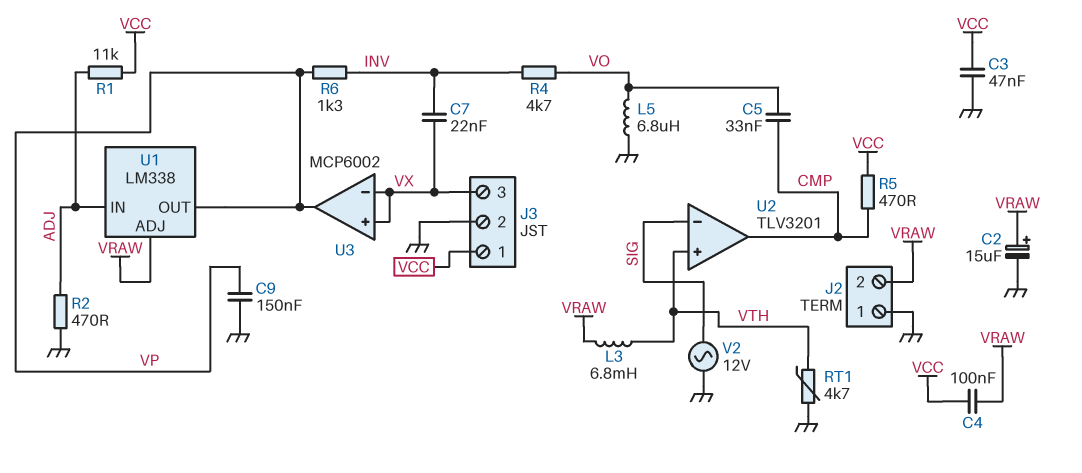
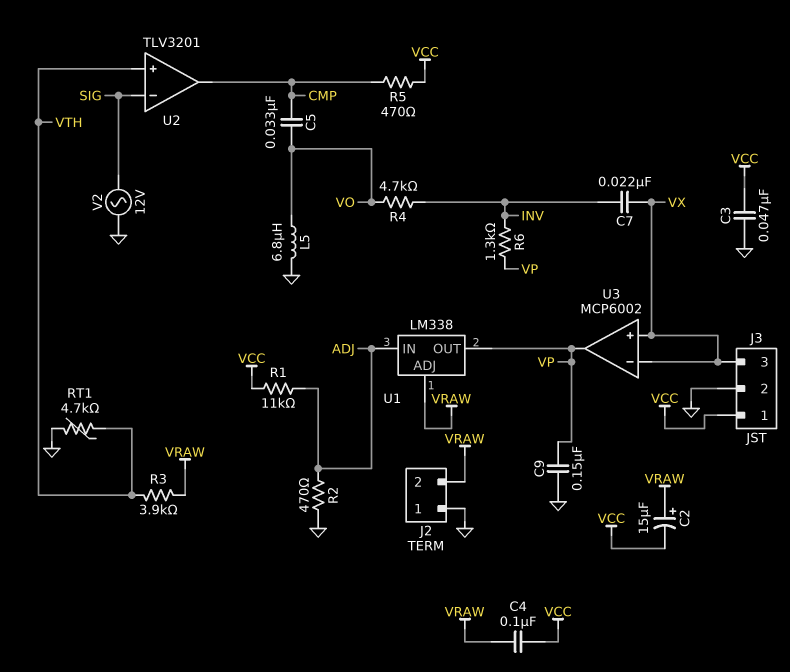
C2: 15uF (plus VRAW, minus GND) -> 15uF (plus VRAW, minus VCC)
L3: 6.8mH (VRAW, VTH) -> none
R3: none -> 3.9k (VRAW, VTH)

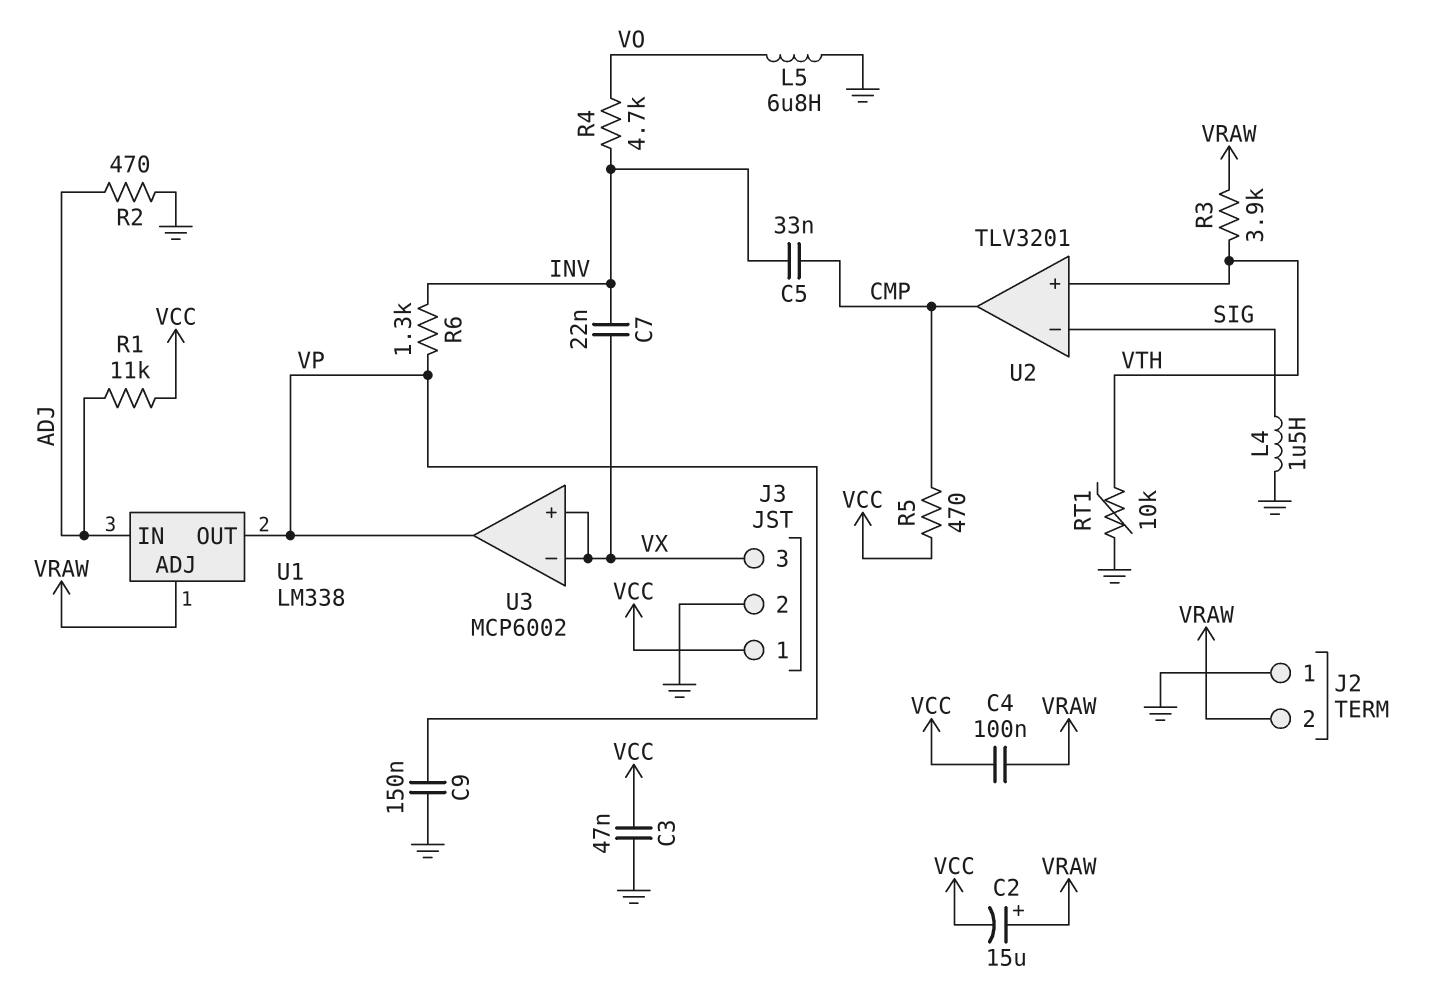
C5: 33nF (CMP, VO) -> 33nF (CMP, INV)
L4: none -> 1.5uH (GND, SIG)
RT1: 4.7k (GND, VTH) -> 10k (GND, VTH)
V2: AC 12V (GND, SIG) -> none

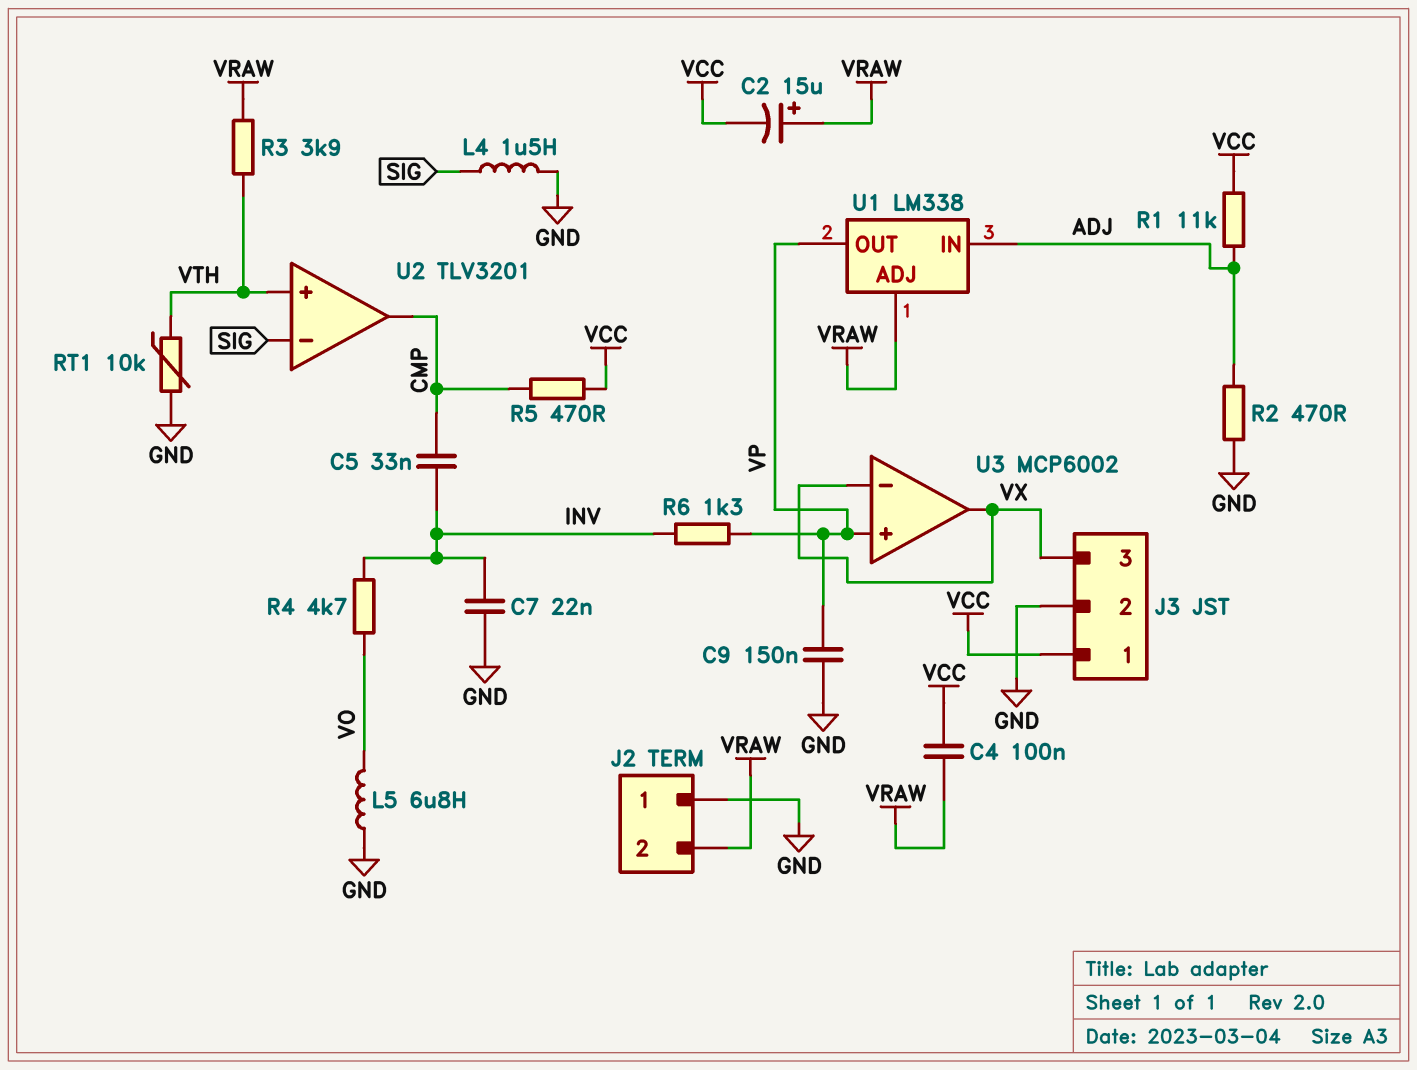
C3: 47nF (GND, VCC) -> none
C7: 22nF (INV, VX) -> 22nF (GND, INV)
U3 pin in+: VX -> VP
U3 pin out: VP -> VX

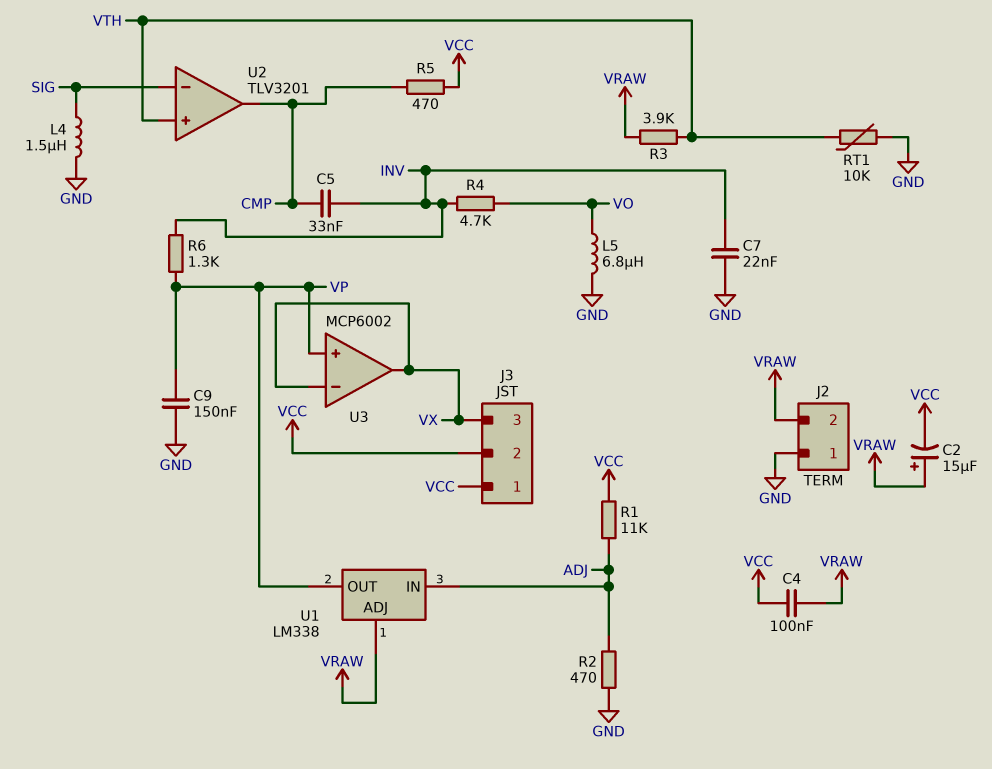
J3 pin 2: GND -> VCC

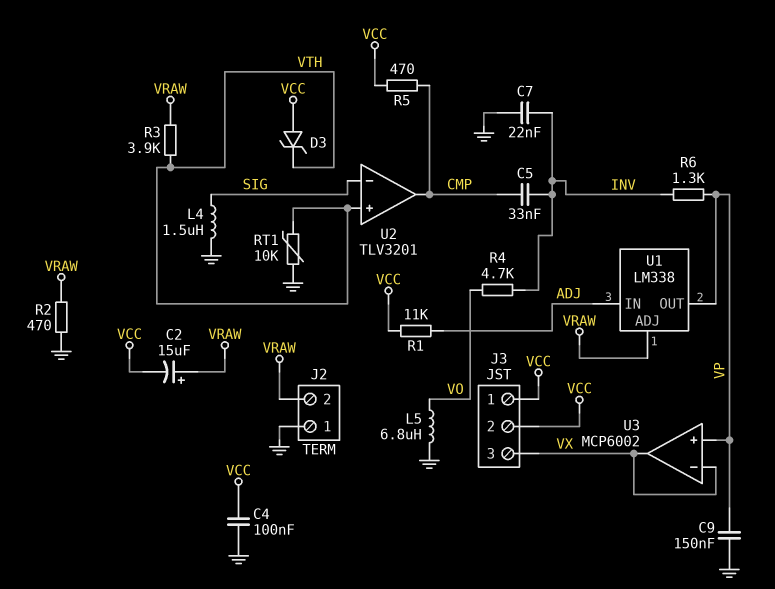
C4: 100nF (VCC, VRAW) -> 100nF (GND, VCC)
D3: none -> zener (A VCC, K VTH)
R2: 470 (ADJ, GND) -> 470 (GND, VRAW)

